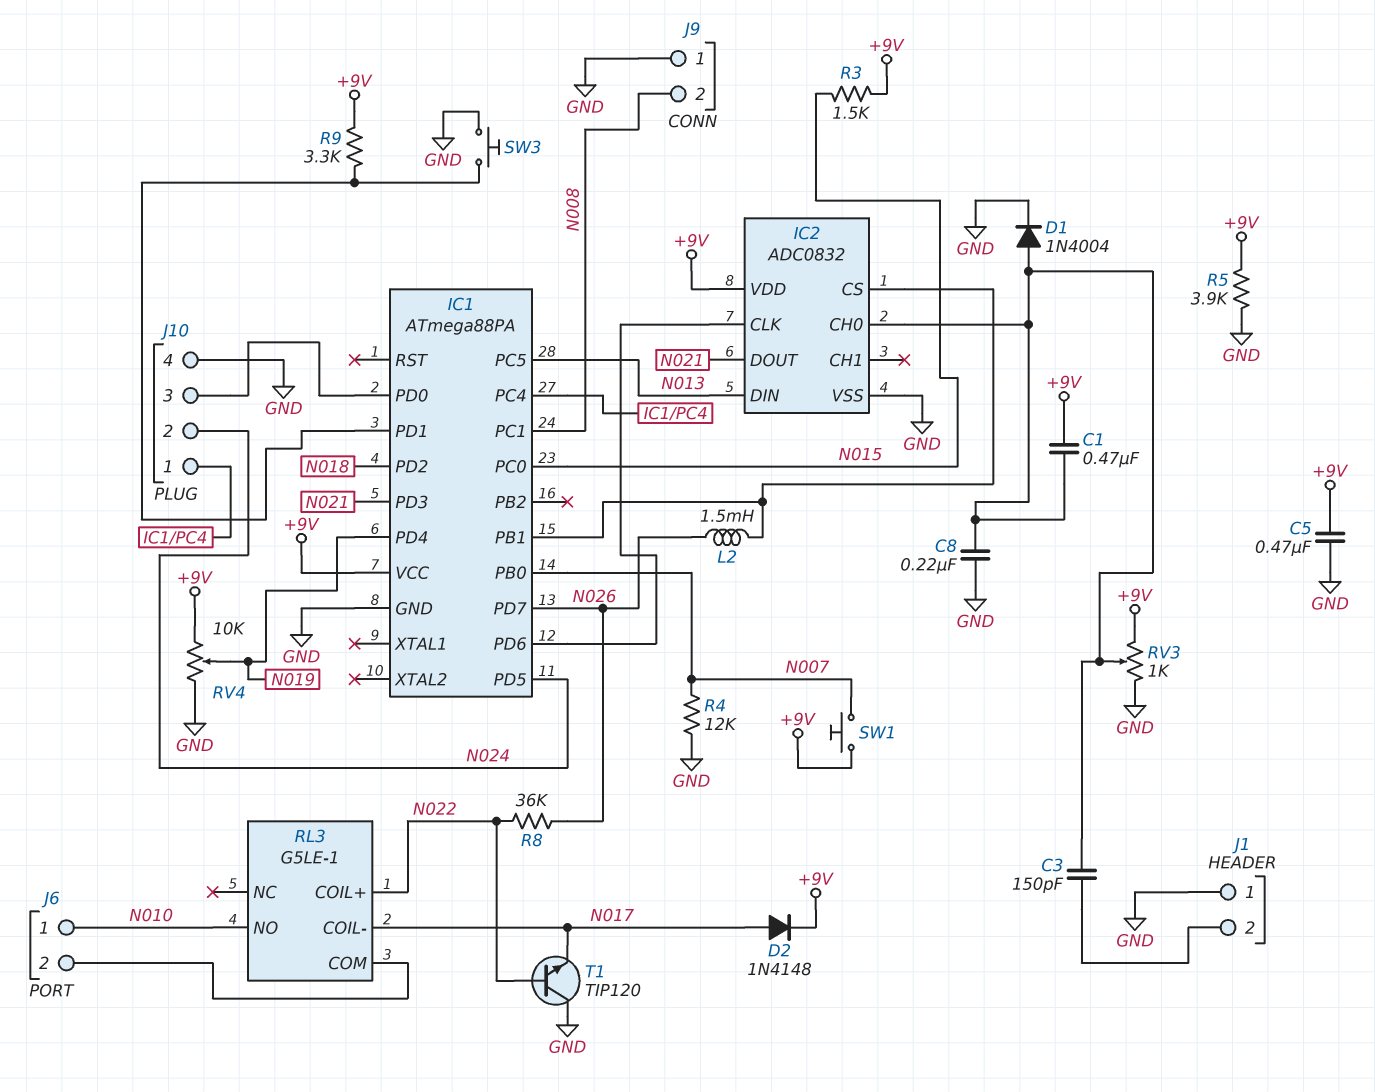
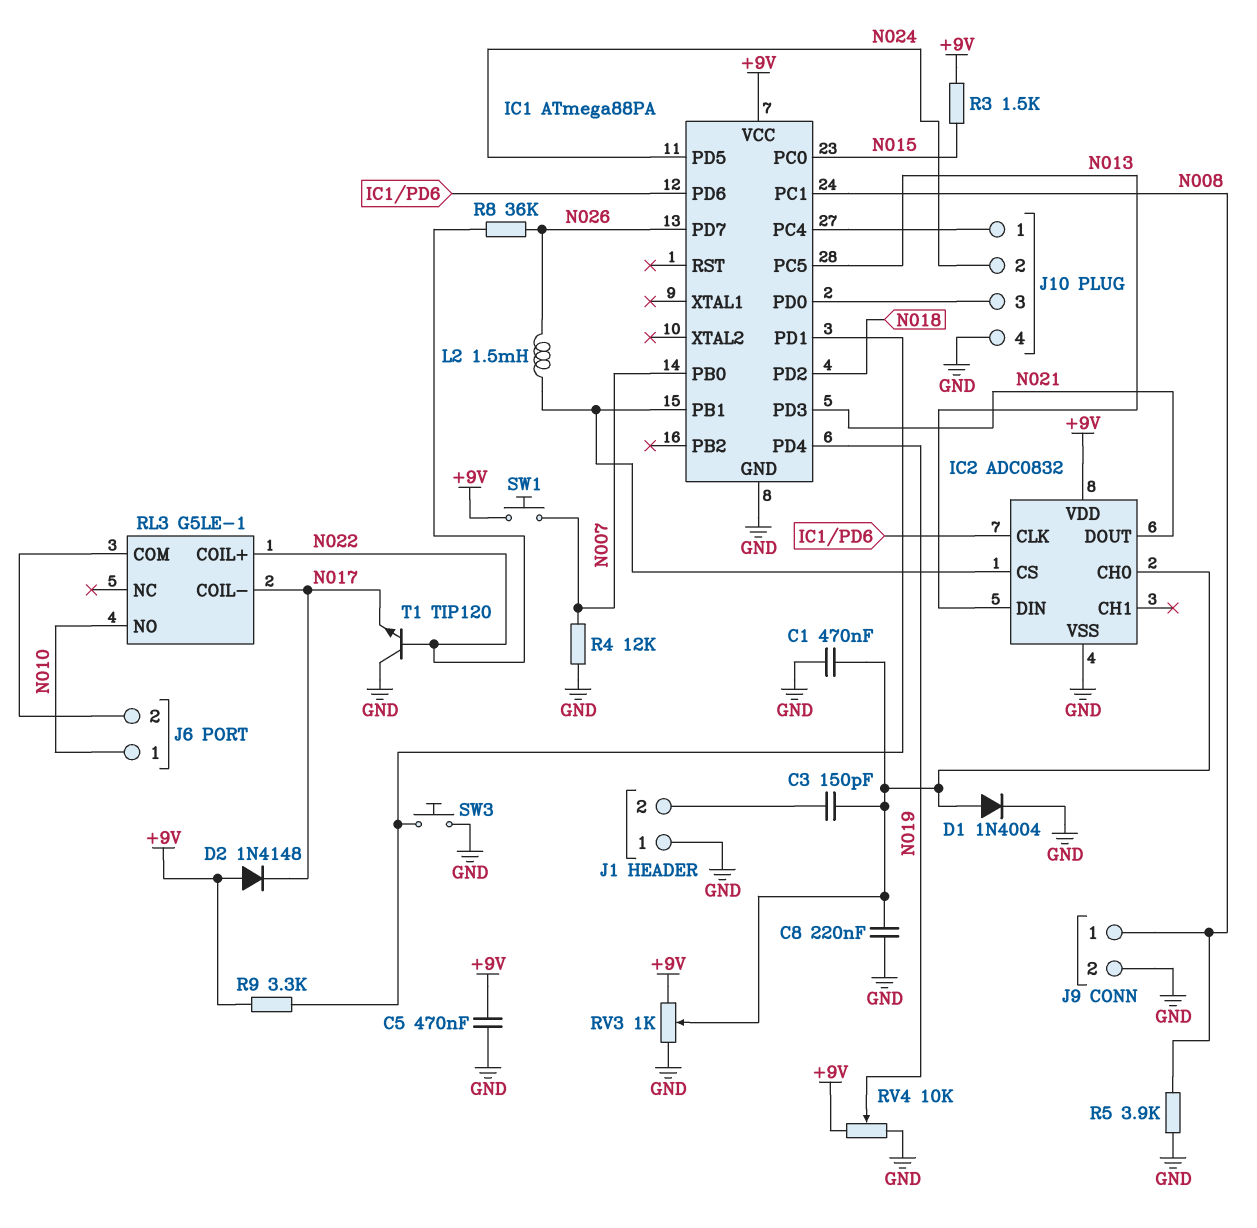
C1: 470nF (+9V, IC2/CH0) -> 470nF (GND, IC2/CH0)
D2: diode 1N4148 (A N017, K +9V) -> diode 1N4148 (A +9V, K N017)
J9 pin 1: GND -> N008
J9 pin 2: N008 -> GND
R5: 3.9k (+9V, GND) -> 3.9k (GND, N008)

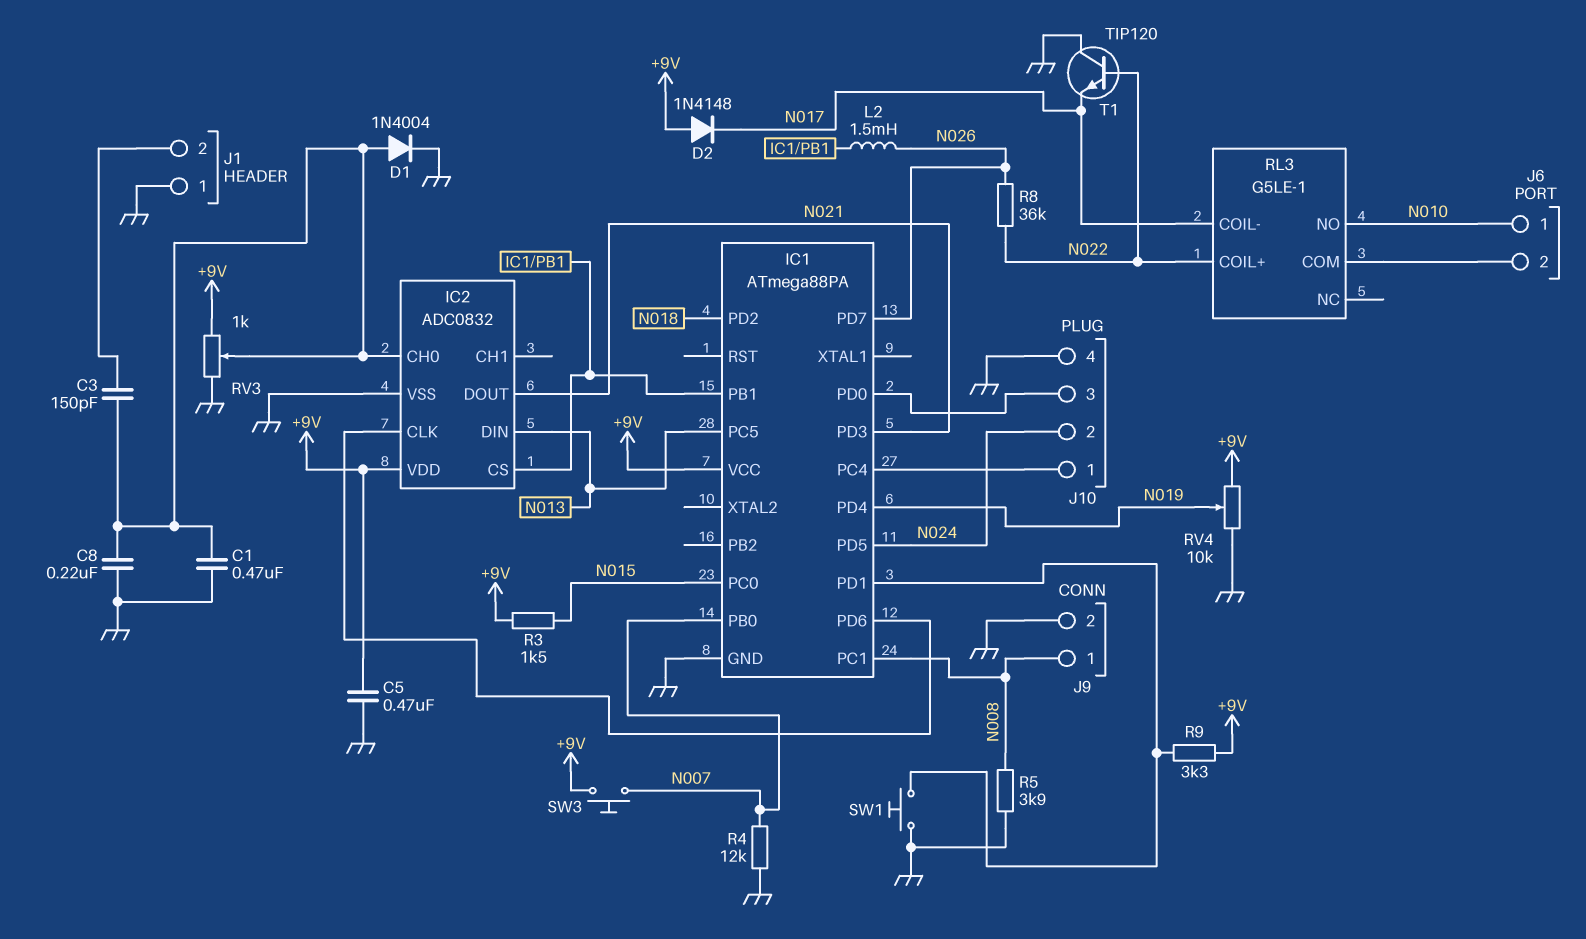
SW1: button (+9V, N007) -> button (GND, IC1/PD1)
SW3: button (GND, IC1/PD1) -> button (+9V, N007)

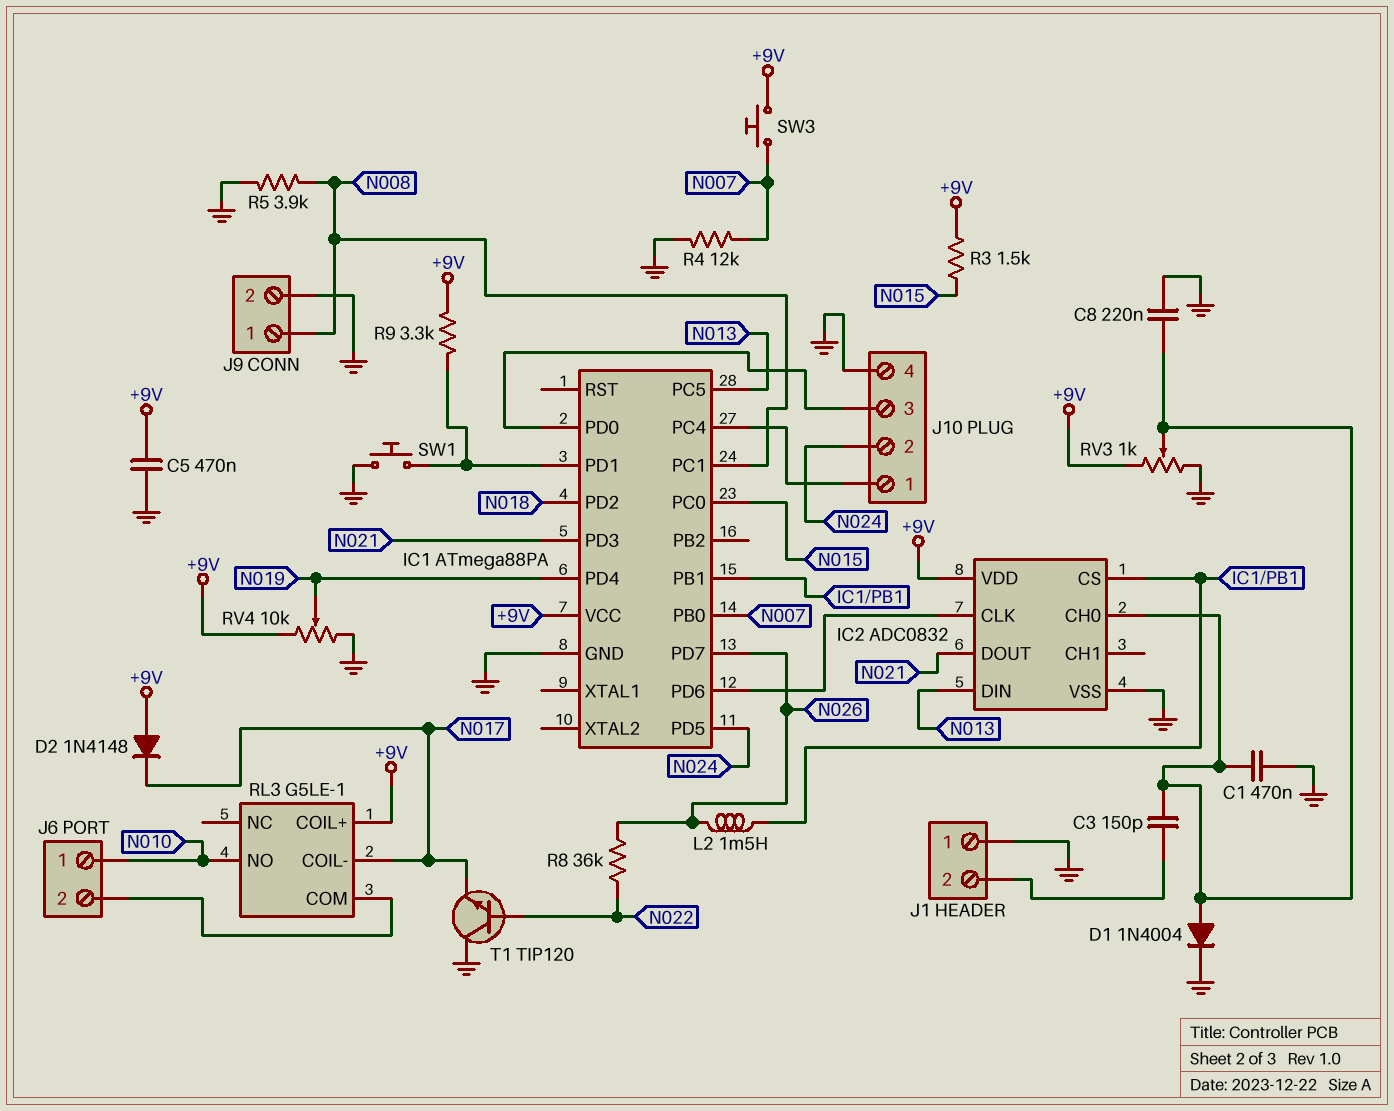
RL3 pin COIL+: N022 -> +9V

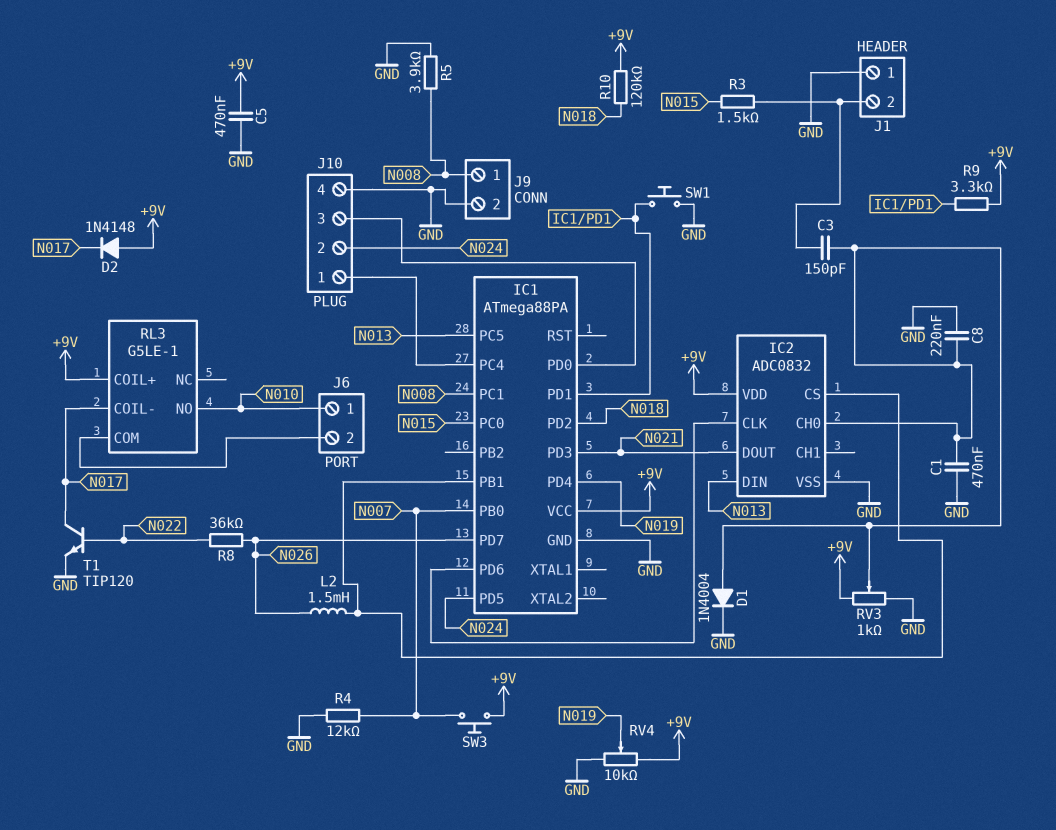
R3: 1.5k (+9V, N015) -> 1.5k (J1/2, N015)
R10: none -> 120k (+9V, N018)
T1: NPN TIP120 (B N022, C GND, E N017) -> NPN TIP120 (B N022, C N017, E GND)

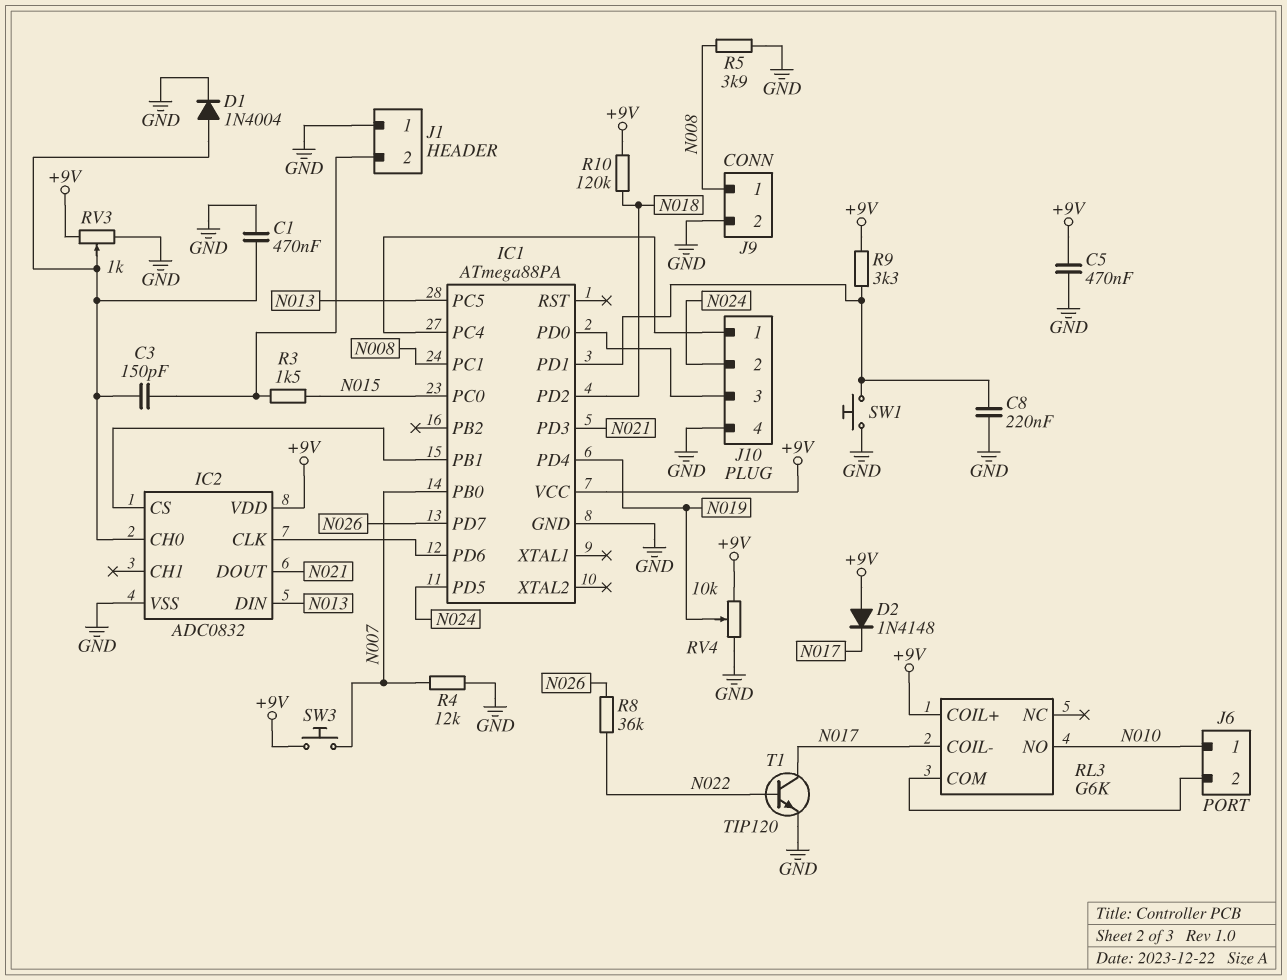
C8: 220nF (GND, IC2/CH0) -> 220nF (GND, IC1/PD1)
L2: 1.5mH (IC1/PB1, N026) -> none
RL3: G5LE-1 -> G6K

